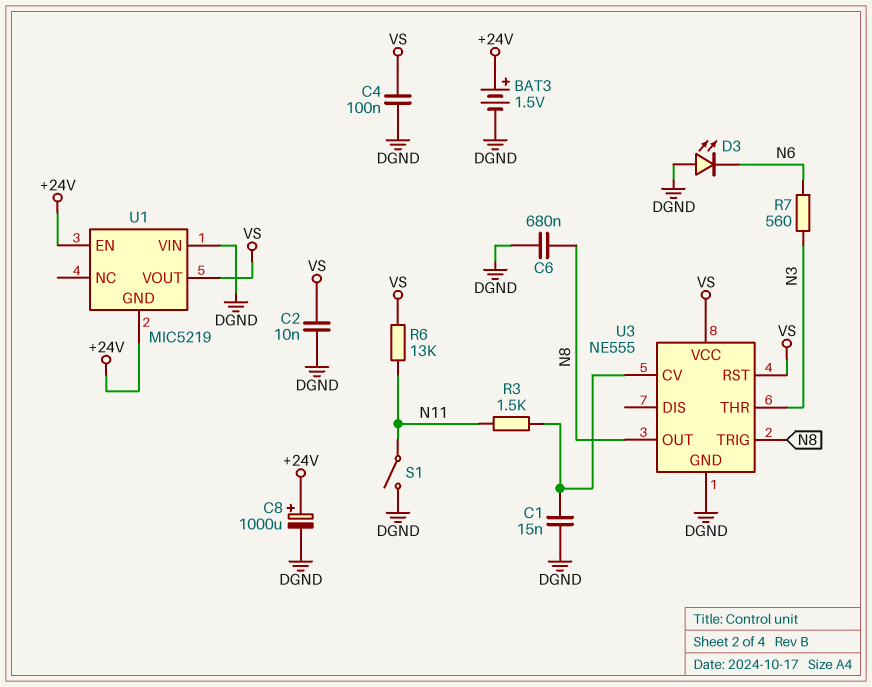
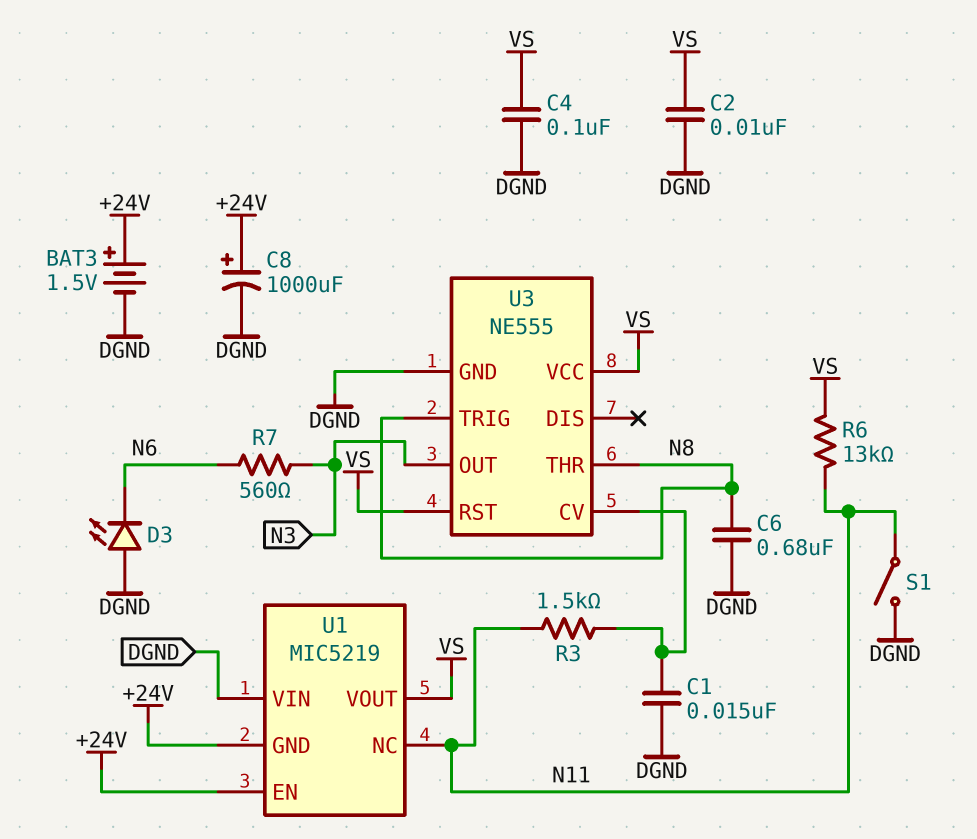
U1 pin NC: none -> N11
U3 pin OUT: N8 -> N3
U3 pin THR: N3 -> N8

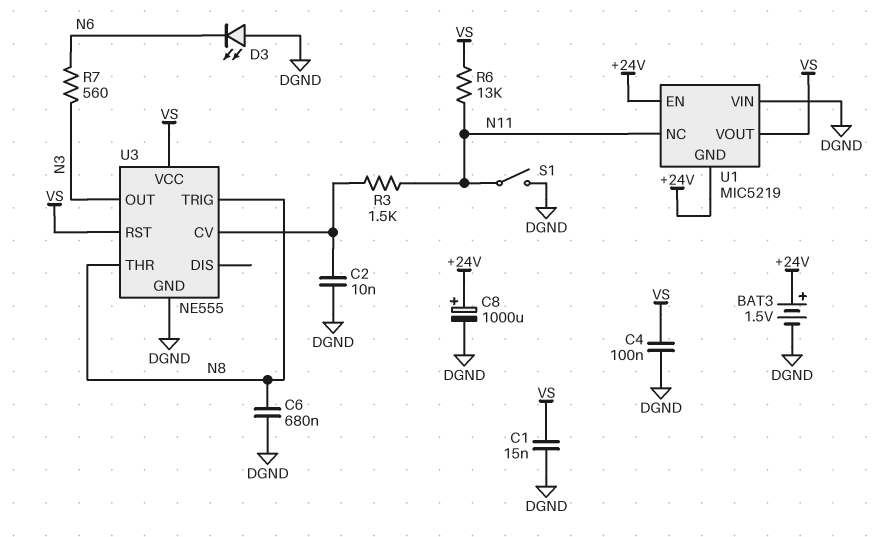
C1: 15nF (DGND, U3/CV) -> 15nF (DGND, VS)
C2: 10nF (DGND, VS) -> 10nF (DGND, U3/CV)

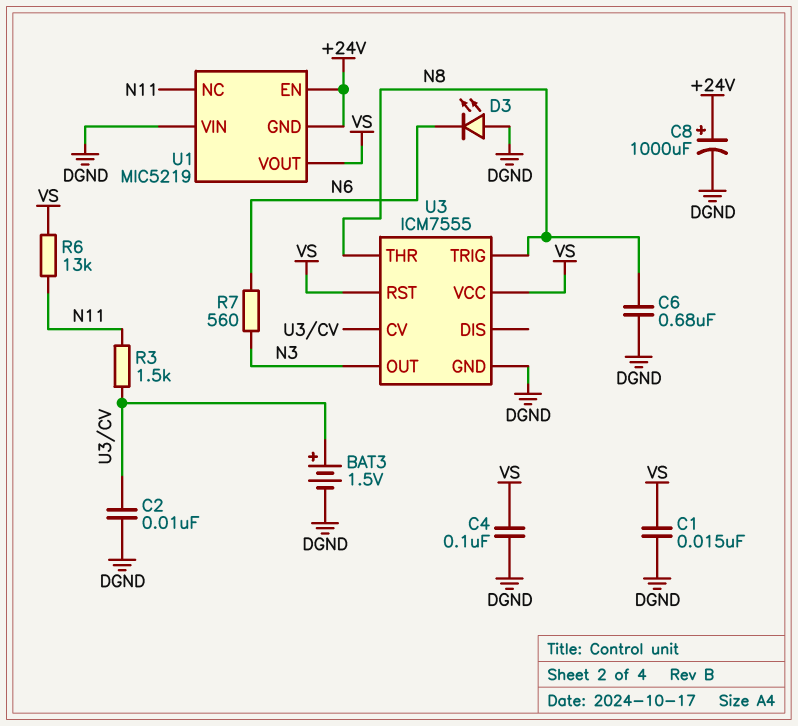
BAT3: 1.5V (plus +24V, minus DGND) -> 1.5V (plus U3/CV, minus DGND)
S1: switch (DGND, N11) -> none
U3: NE555 -> ICM7555

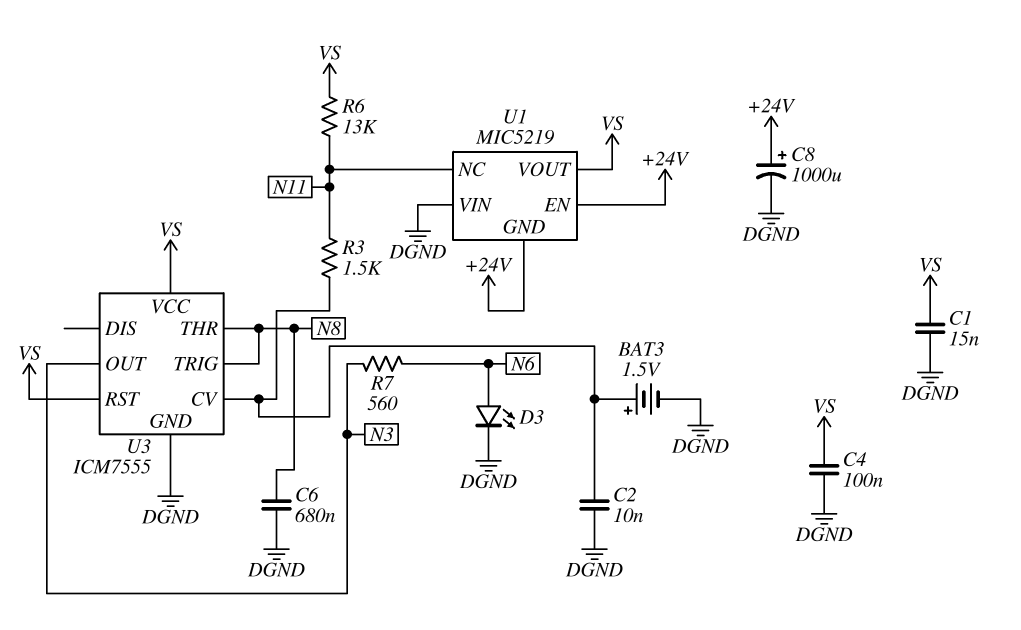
D3: LED (A DGND, K N6) -> LED (A N6, K DGND)

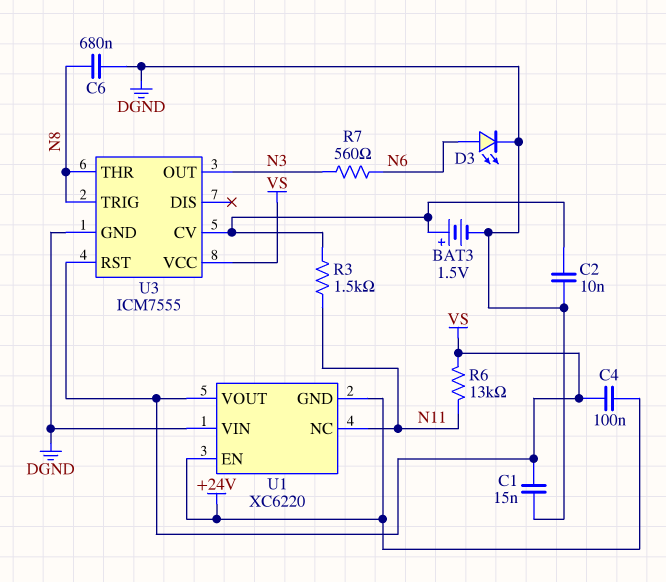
C4: 100nF (DGND, VS) -> 100nF (+24V, VS)
C8: 1000uF (plus +24V, minus DGND) -> none
U1: MIC5219 -> XC6220

